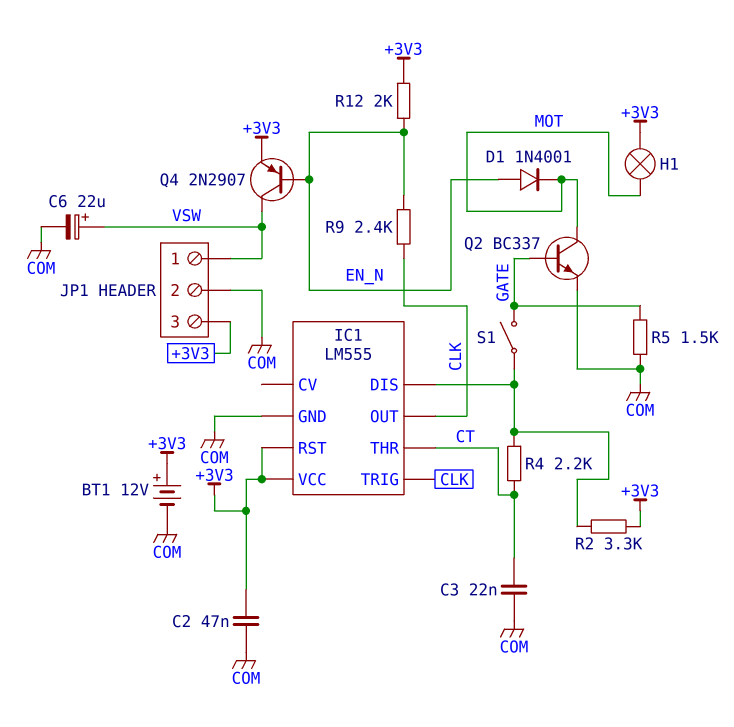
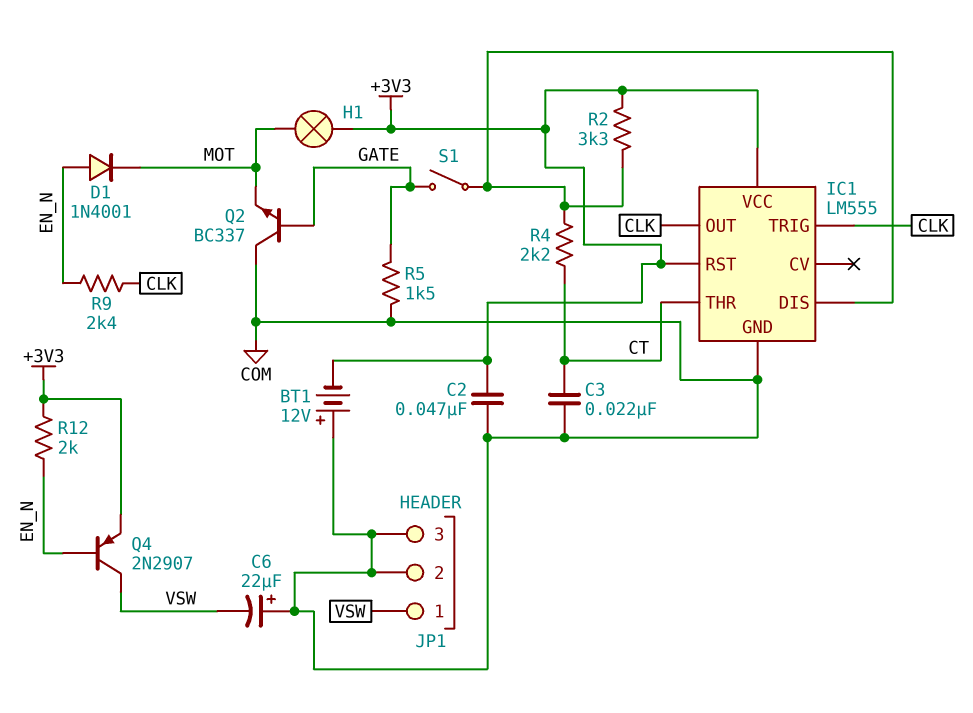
BT1: 12V (plus +3V3, minus COM) -> 12V (plus COM, minus +3V3)
C6: 22uF (plus VSW, minus COM) -> 22uF (plus COM, minus VSW)
JP1 pin 3: +3V3 -> COM
Q2: NPN BC337 (B GATE, C MOT, E COM) -> NPN BC337 (B GATE, C COM, E MOT)

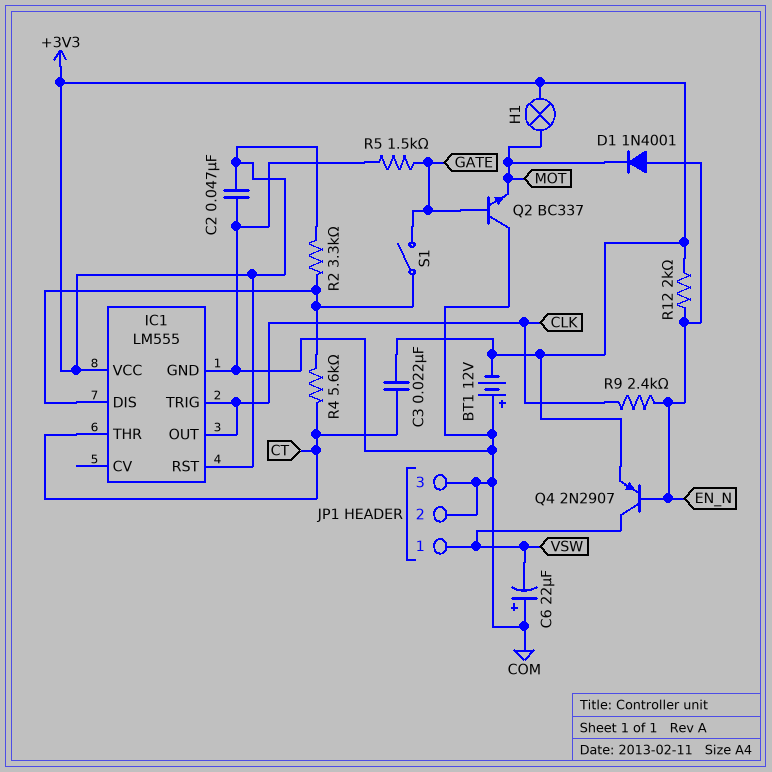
C3: 22nF (COM, CT) -> 22nF (+3V3, CT)
R4: 2.2k (CT, IC1/DIS) -> 5.6k (CT, IC1/DIS)

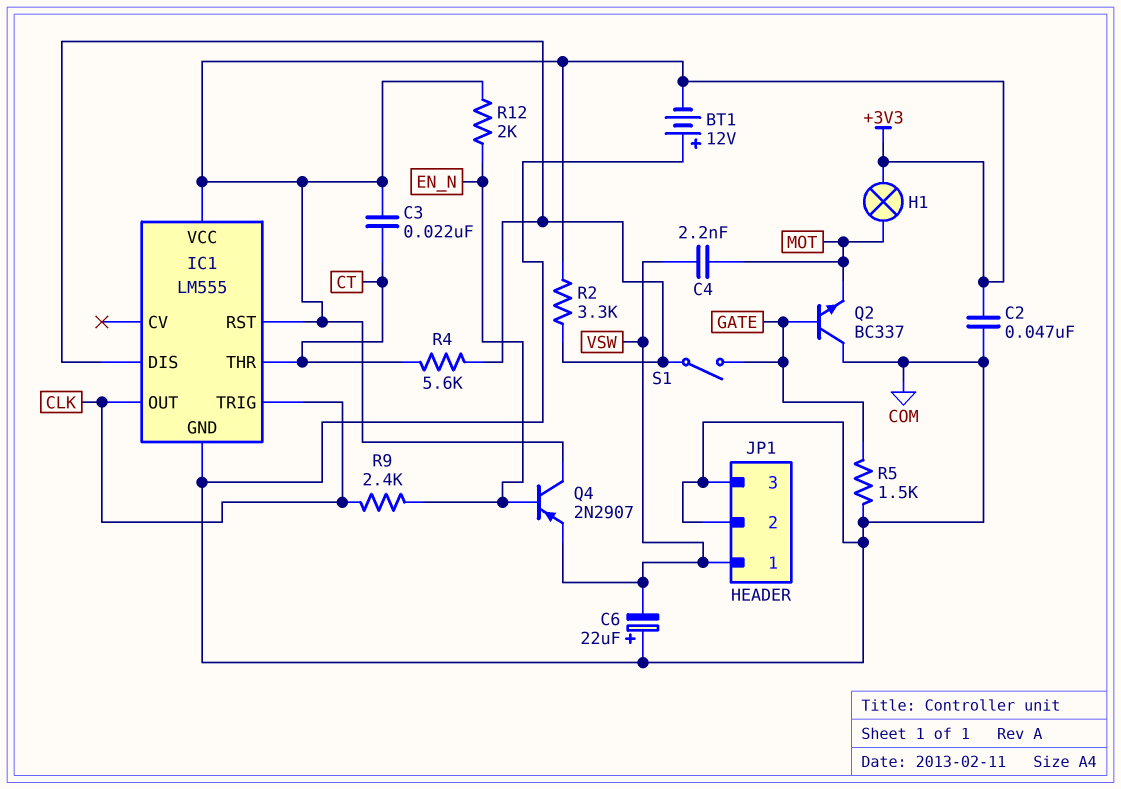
C4: none -> 2.2nF (MOT, VSW)
D1: diode 1N4001 (A EN_N, K MOT) -> none
Q4: PNP 2N2907 (B EN_N, C VSW, E +3V3) -> PNP 2N2907 (B EN_N, C +3V3, E VSW)

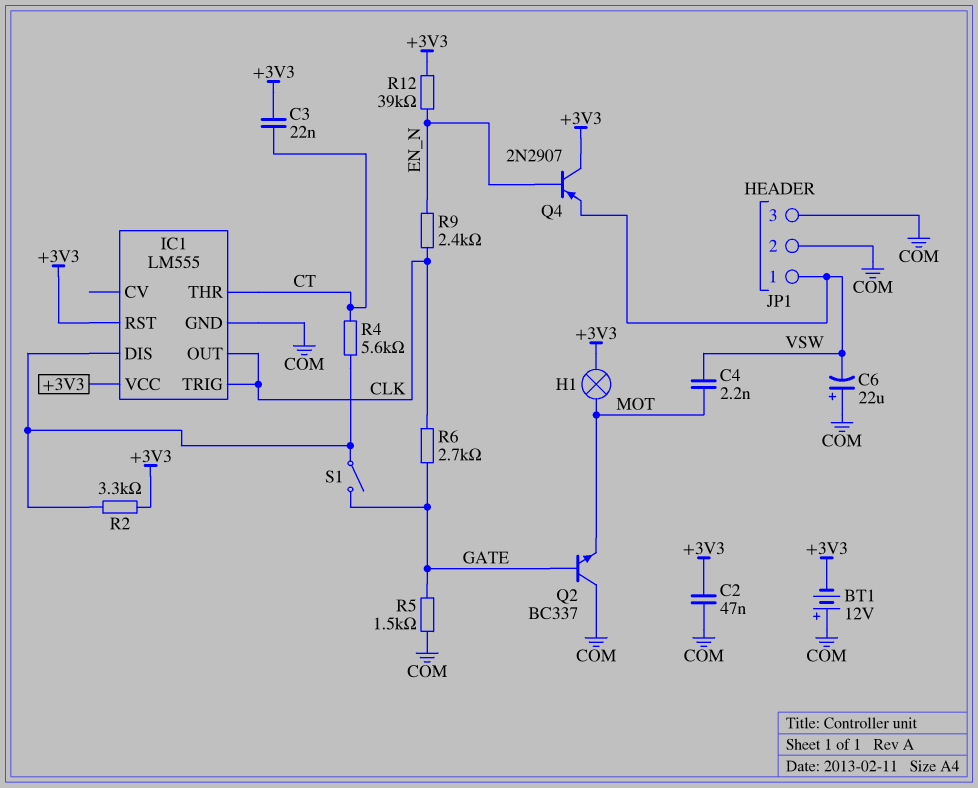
R6: none -> 2.7k (CLK, GATE)
R12: 2k (+3V3, EN_N) -> 39k (+3V3, EN_N)

